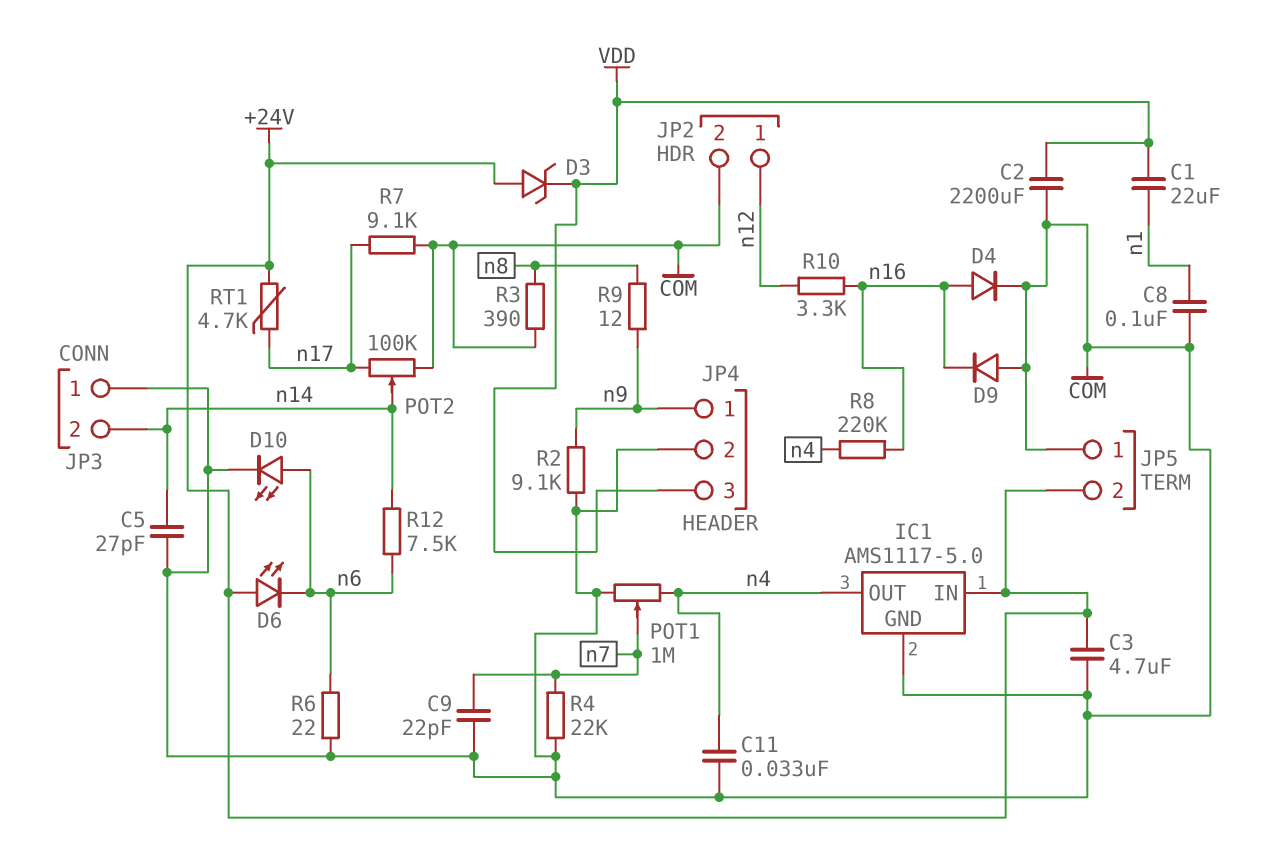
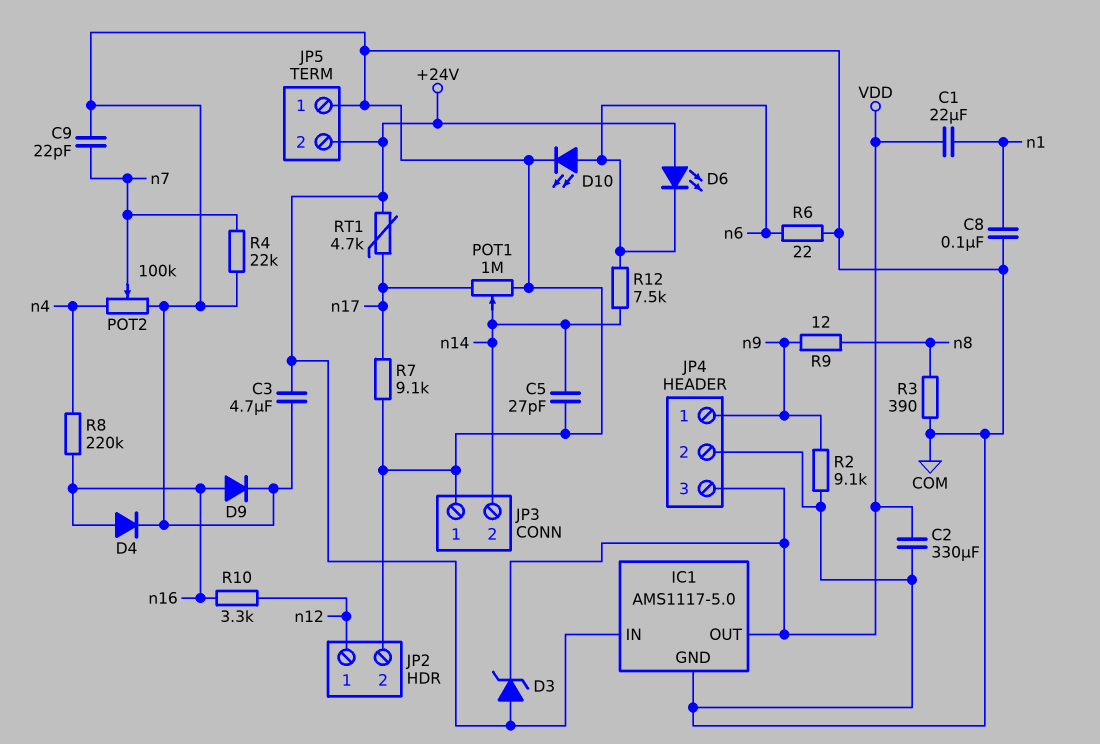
C2: 2200uF (COM, VDD) -> 330uF (COM, VDD)
C11: 33nF (COM, n4) -> none
D9: diode (A COM, K n16) -> diode (A n16, K COM)
IC1 pin OUT: n4 -> VDD
POT1: 1M (COM, n4, wiper n7) -> 1M (COM, n17, wiper n14)
POT2: 100k (COM, n17, wiper n14) -> 100k (COM, n4, wiper n7)

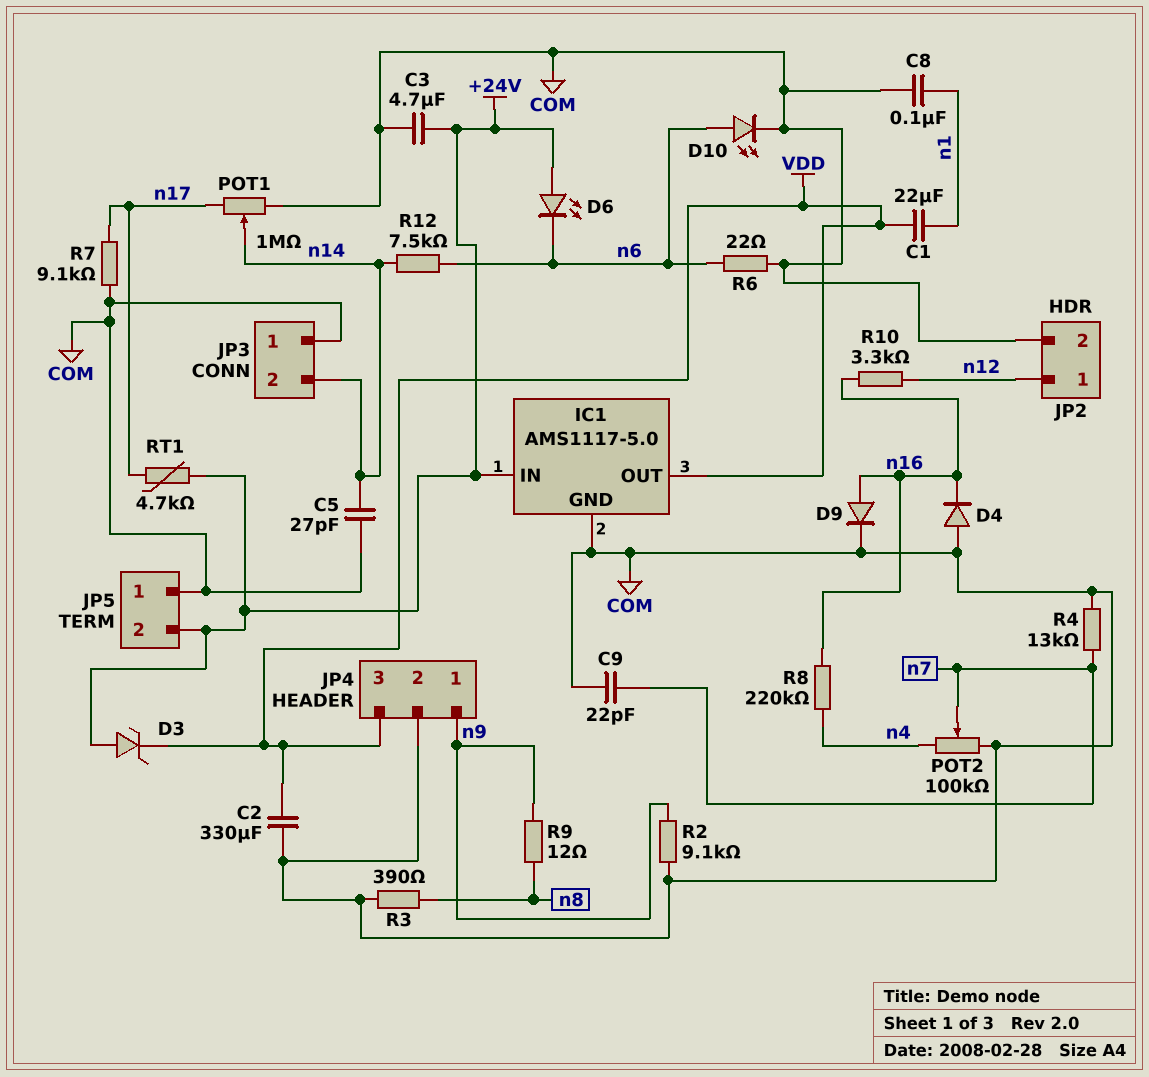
D4: diode (A n16, K COM) -> diode (A COM, K n16)
R4: 22k (COM, n7) -> 13k (COM, n7)

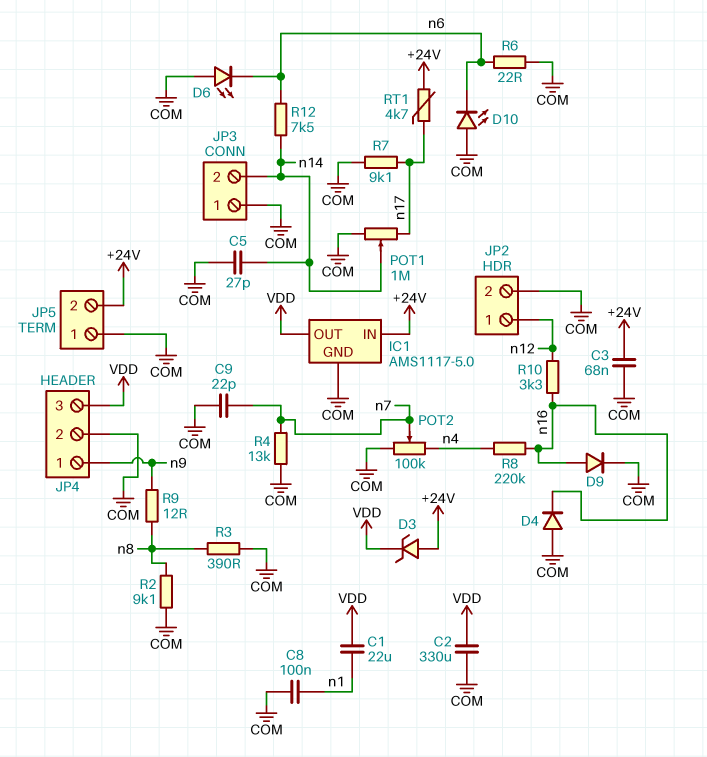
C3: 4.7uF (+24V, COM) -> 68nF (+24V, COM)
D6: LED (A +24V, K n6) -> LED (A COM, K n6)
D10: LED (A n6, K COM) -> LED (A COM, K n6)
R2: 9.1k (COM, n9) -> 9.1k (COM, n8)

